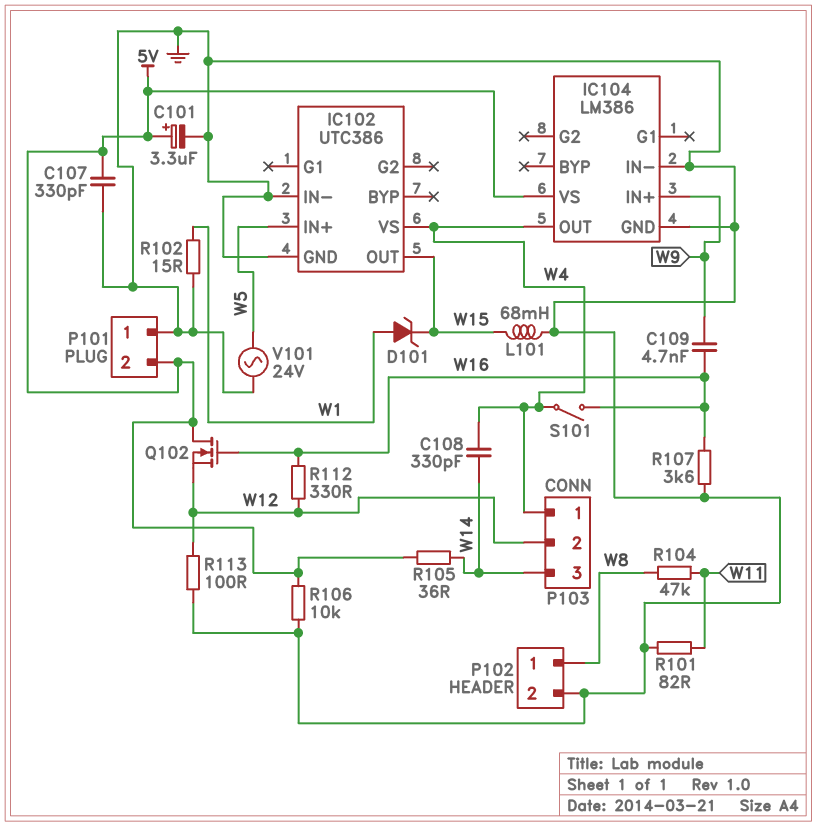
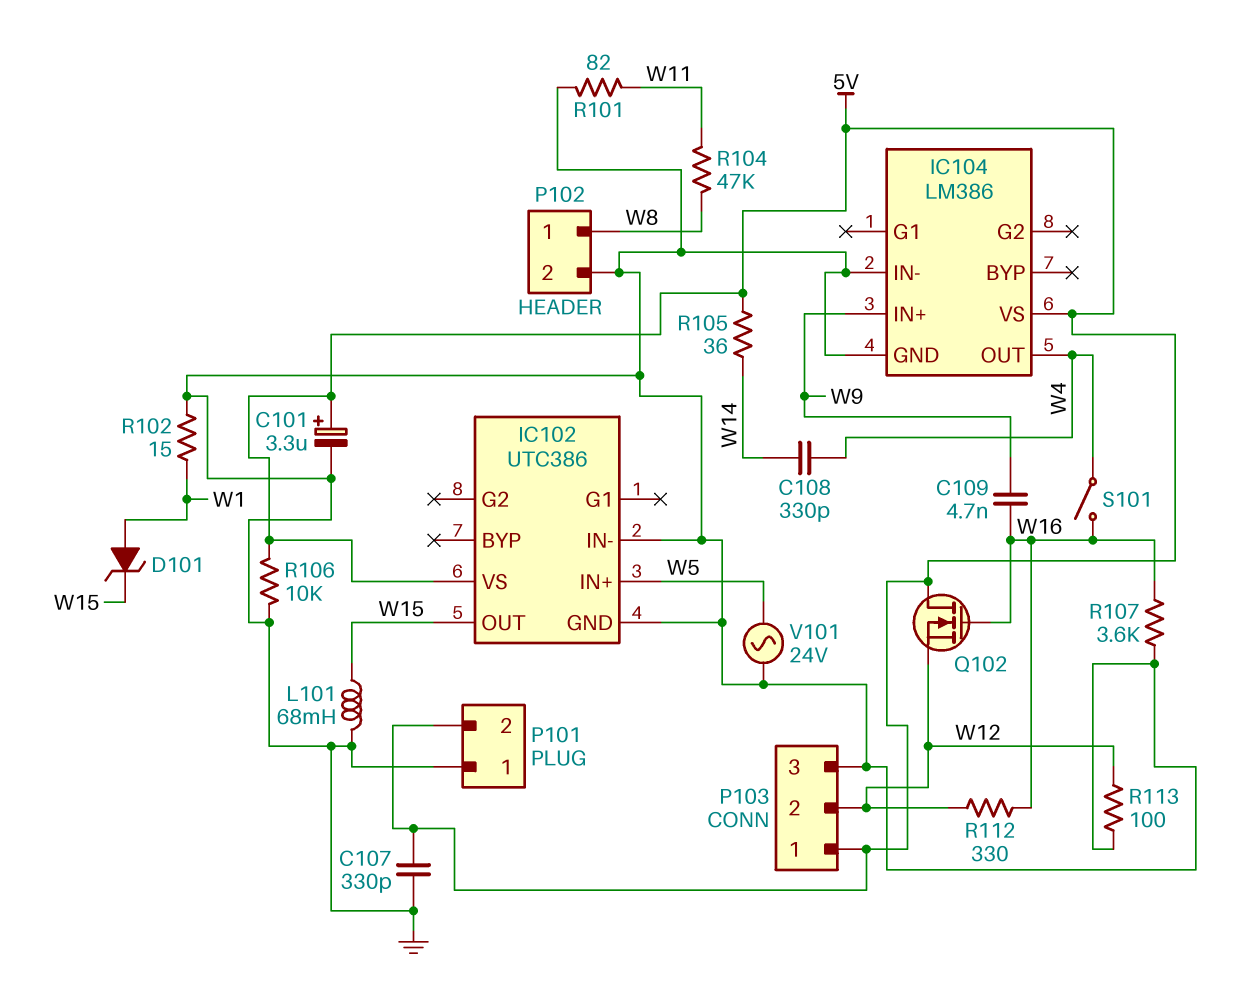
IC102 pin VS: W4 -> 5V
P103 pin 1: W4 -> 5V
P103 pin 3: W14 -> GND

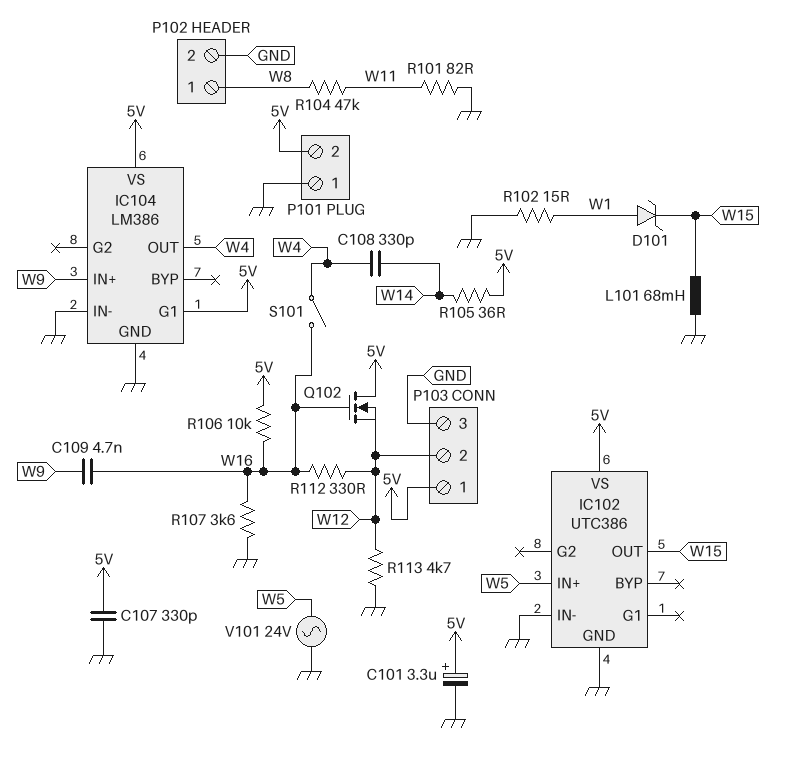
IC104 pin G1: none -> 5V
R106: 10k (5V, GND) -> 10k (5V, W16)
R113: 100 (GND, W12) -> 4.7k (GND, W12)

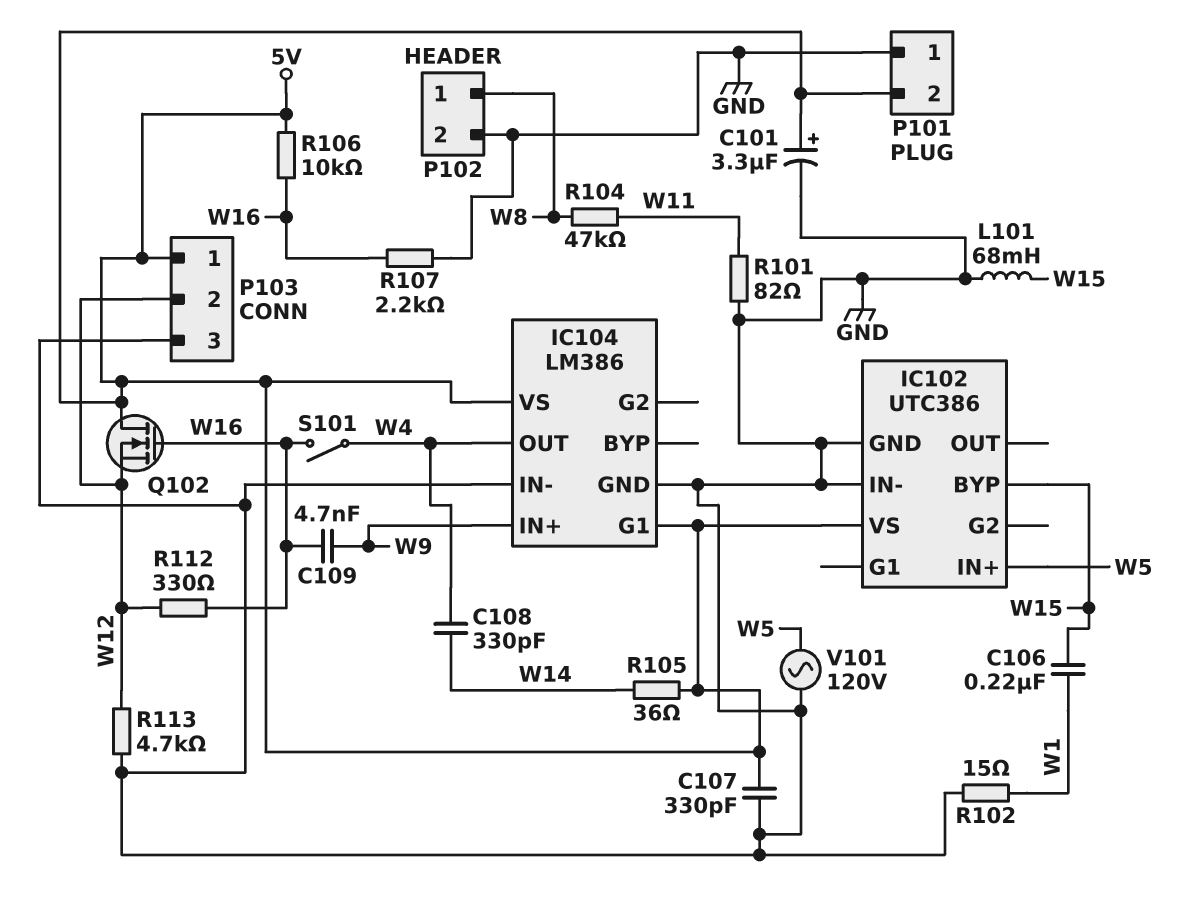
C106: none -> 220nF (W1, W15)
D101: zener (A W1, K W15) -> none
IC102 pin BYP: none -> W15
IC102 pin OUT: W15 -> none
R107: 3.6k (GND, W16) -> 2.2k (GND, W16)
V101: AC 24V (GND, W5) -> AC 120V (GND, W5)

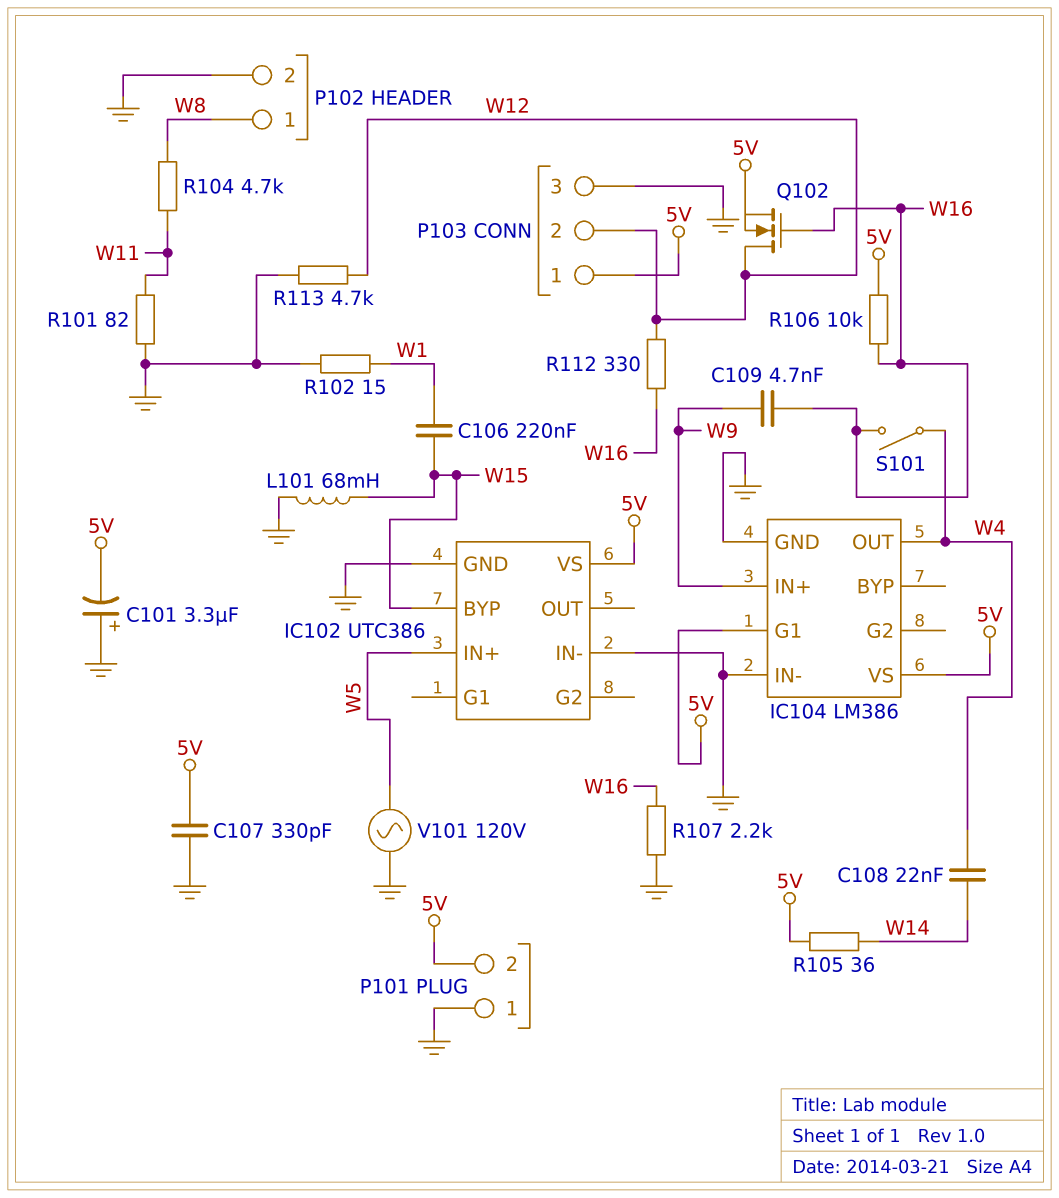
C101: 3.3uF (plus 5V, minus GND) -> 3.3uF (plus GND, minus 5V)
C108: 330pF (W4, W14) -> 22nF (W4, W14)
Q102: NMOS (G W16, D 5V, S W12) -> NMOS (G W16, D W12, S 5V)
R104: 47k (W8, W11) -> 4.7k (W8, W11)

